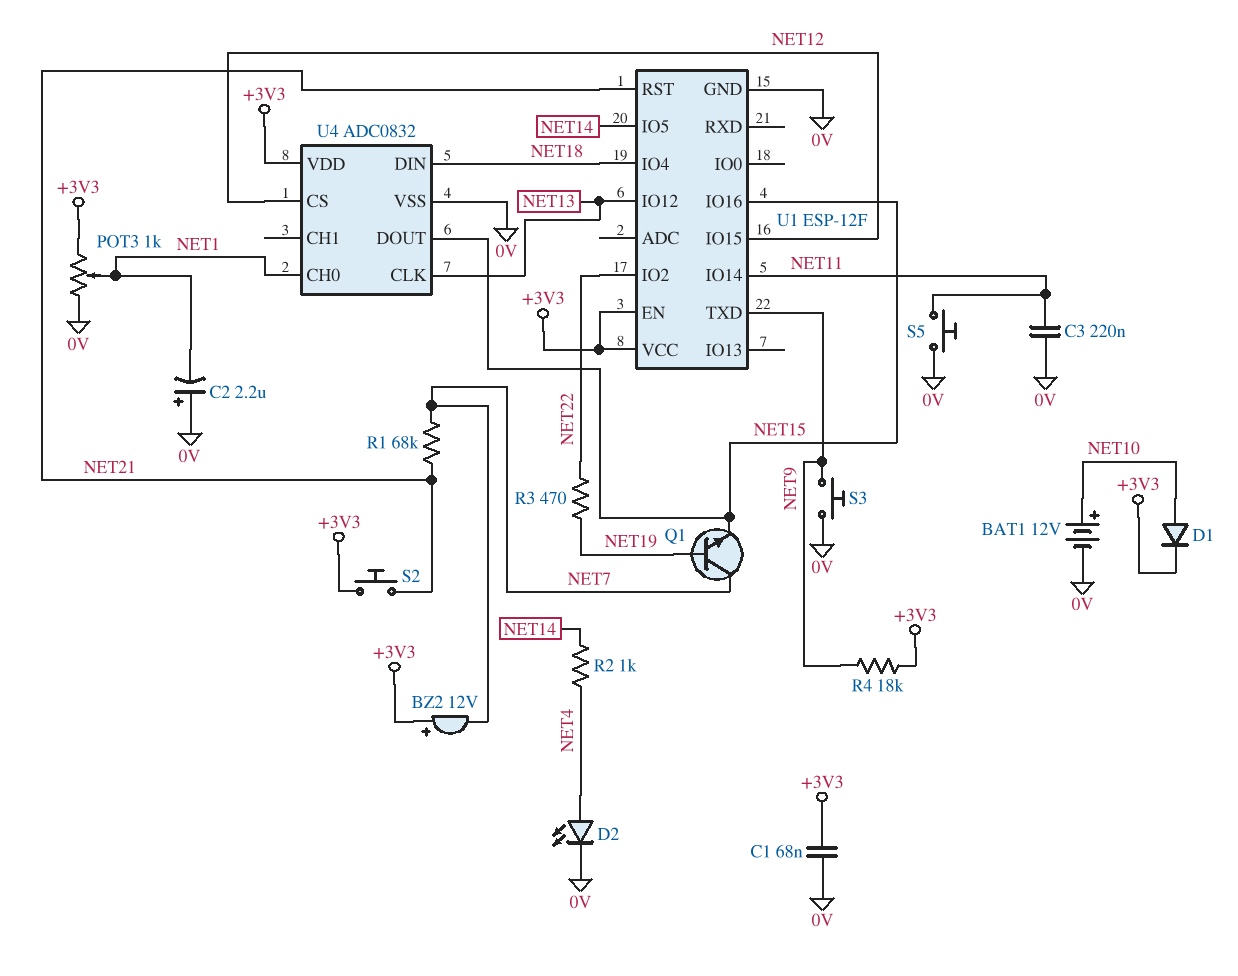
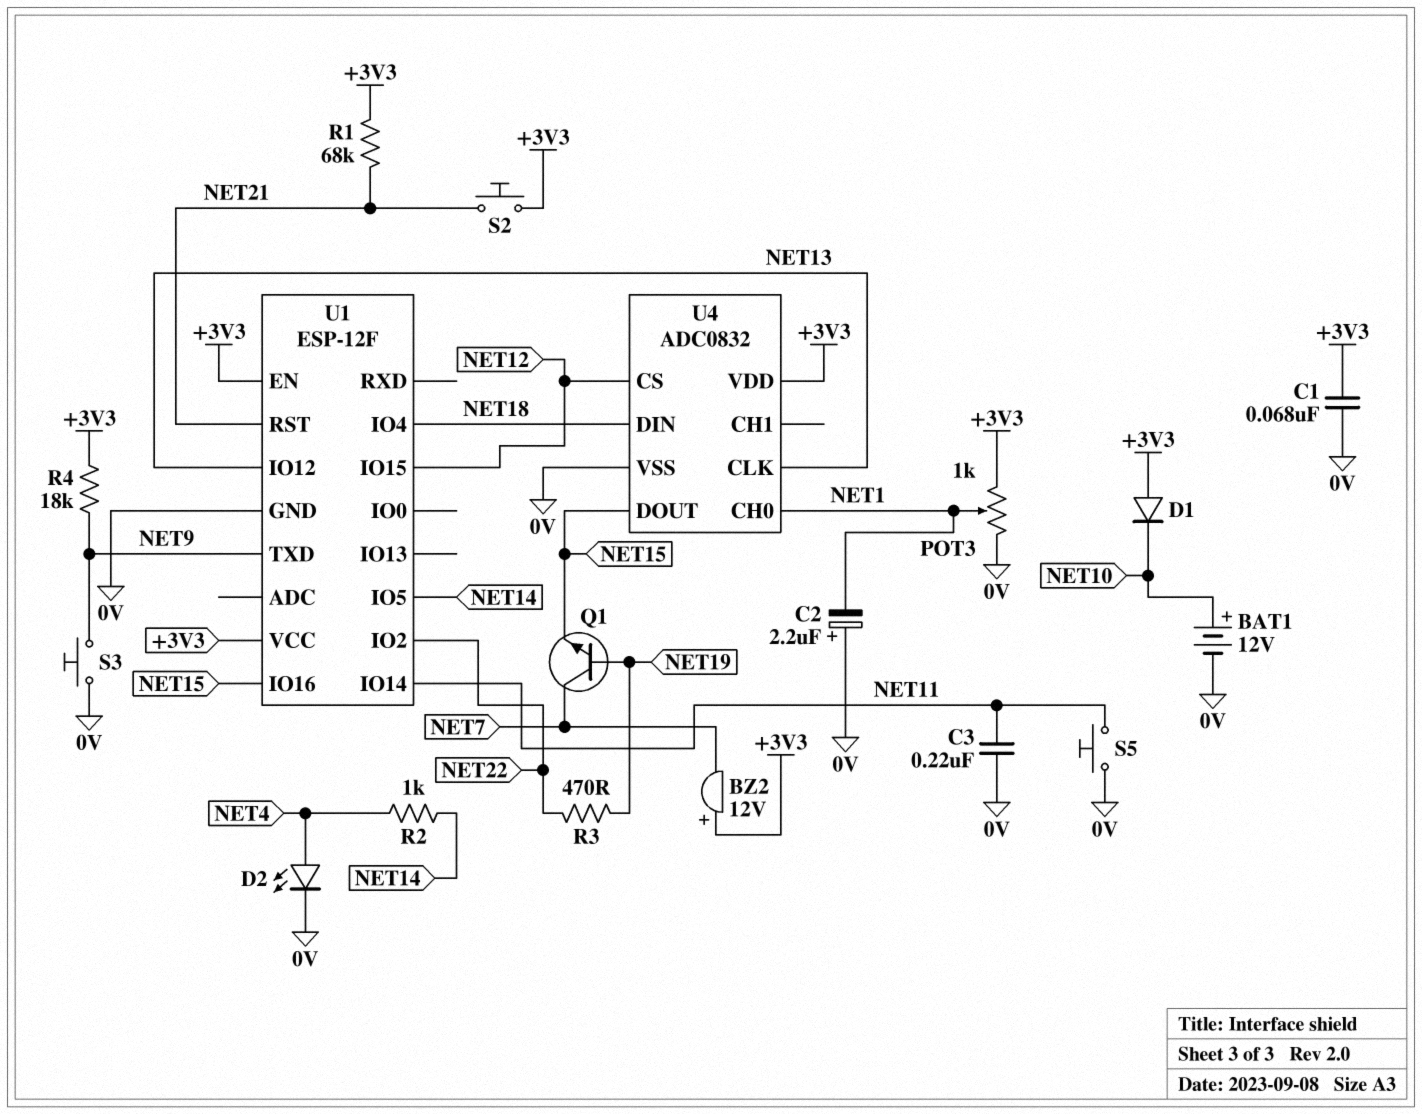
D1: diode (A NET10, K +3V3) -> diode (A +3V3, K NET10)
R1: 68k (NET7, NET21) -> 68k (+3V3, NET21)

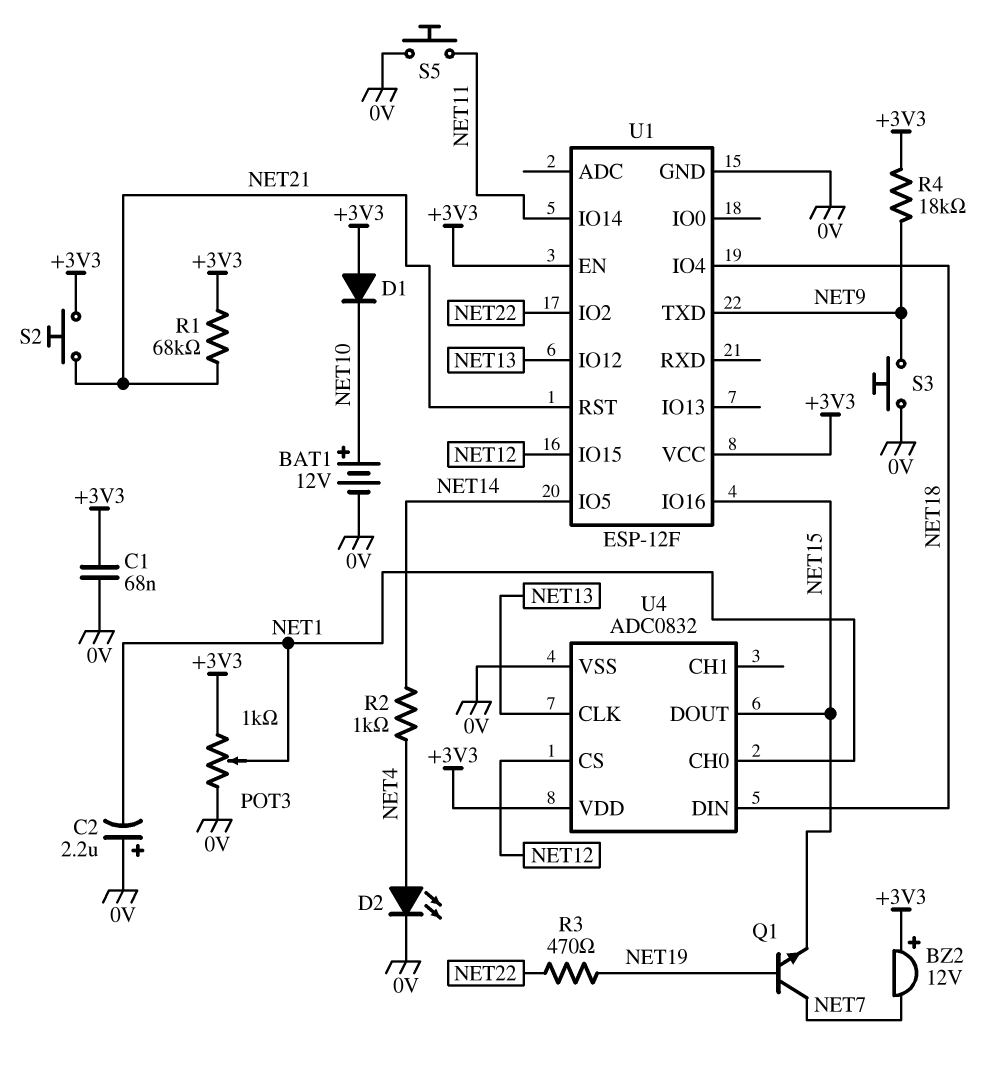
C3: 220nF (0V, NET11) -> none

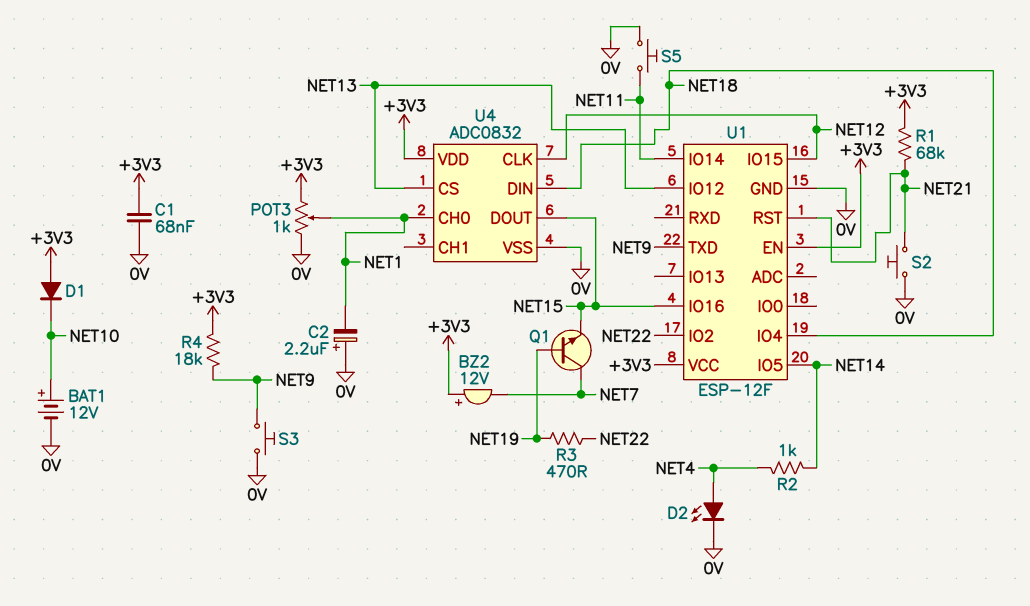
S2: button (+3V3, NET21) -> button (0V, NET21)
U4 pin CLK: NET13 -> NET12
U4 pin CS: NET12 -> NET13

